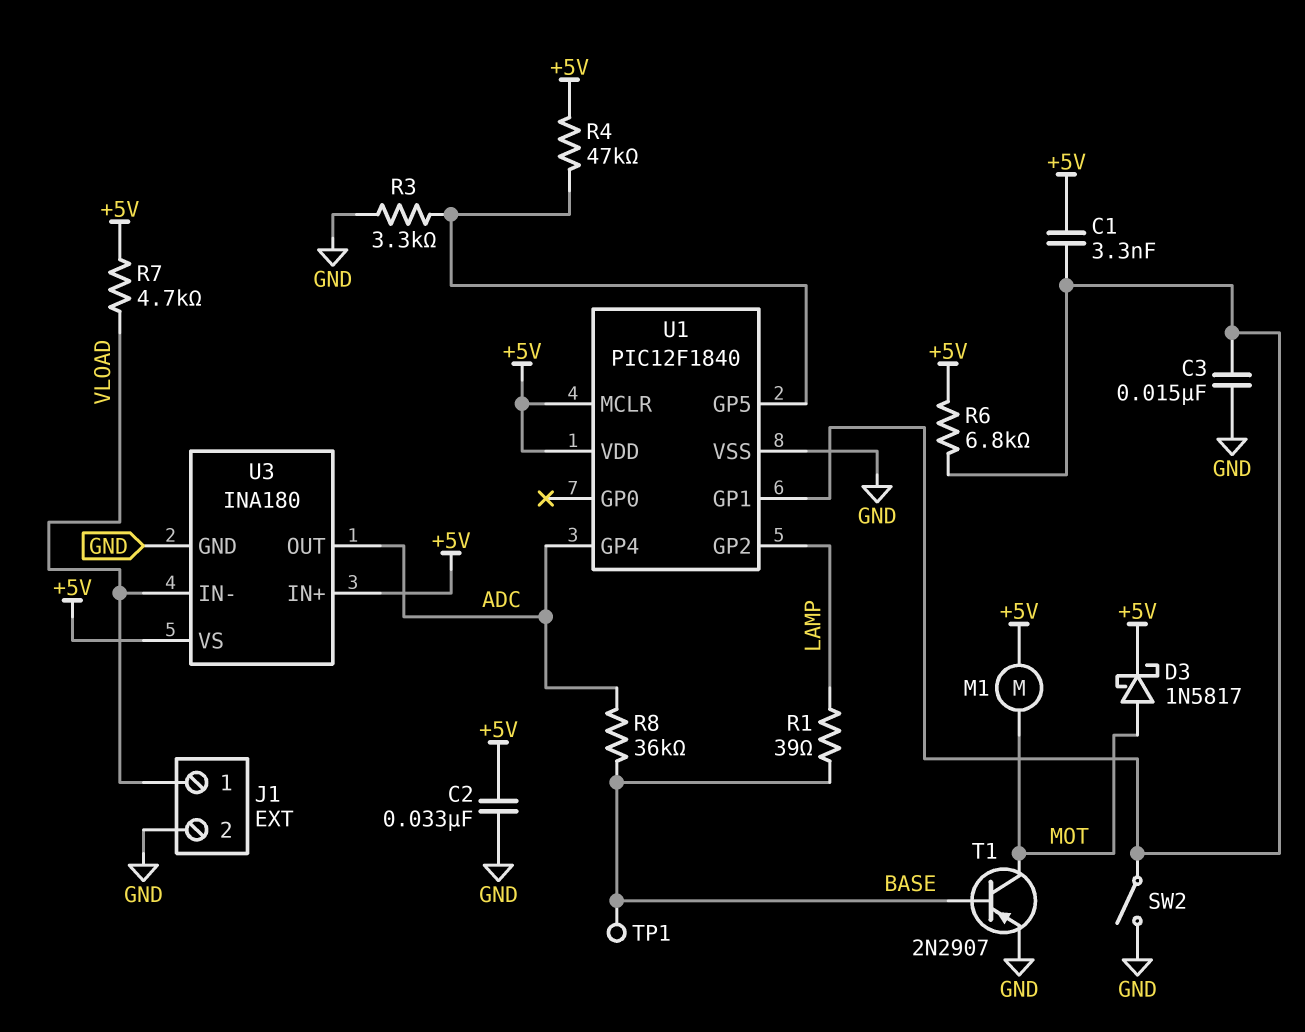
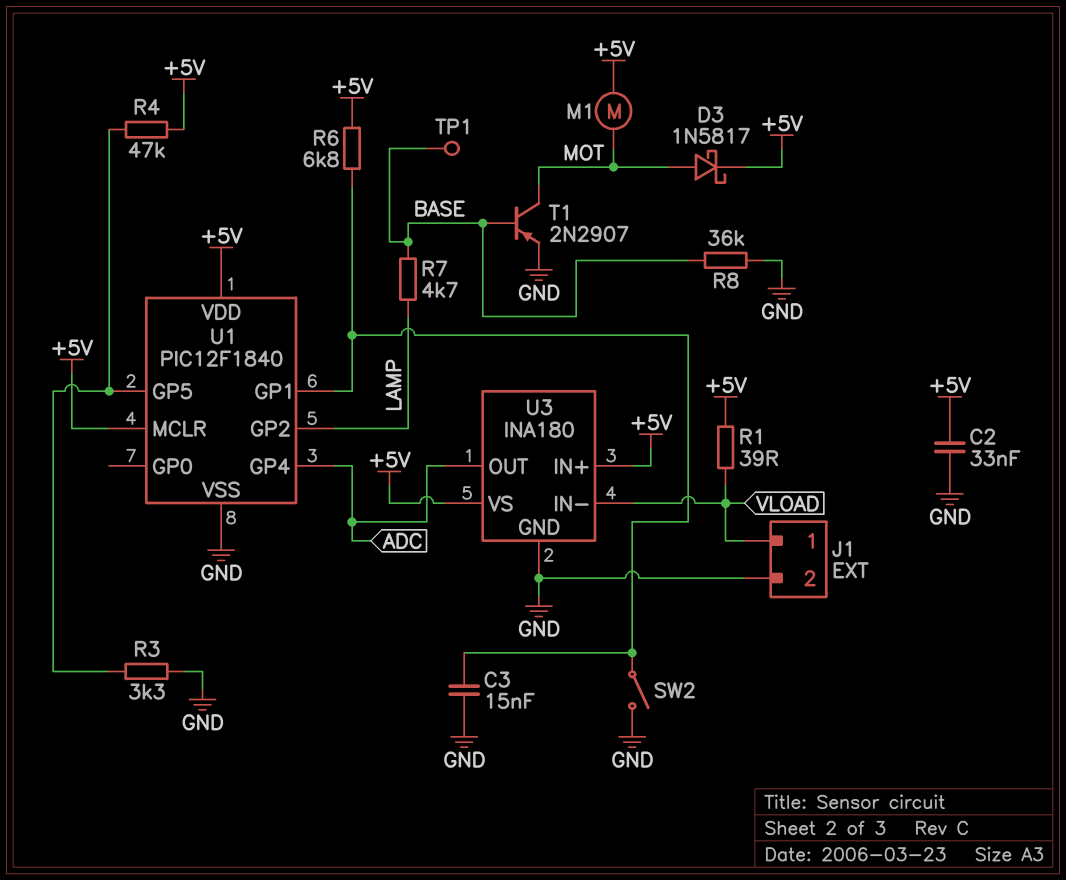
C1: 3.3nF (+5V, U1/GP1) -> none
R1: 39 (BASE, LAMP) -> 39 (+5V, VLOAD)
R7: 4.7k (+5V, VLOAD) -> 4.7k (BASE, LAMP)
R8: 36k (ADC, BASE) -> 36k (BASE, GND)

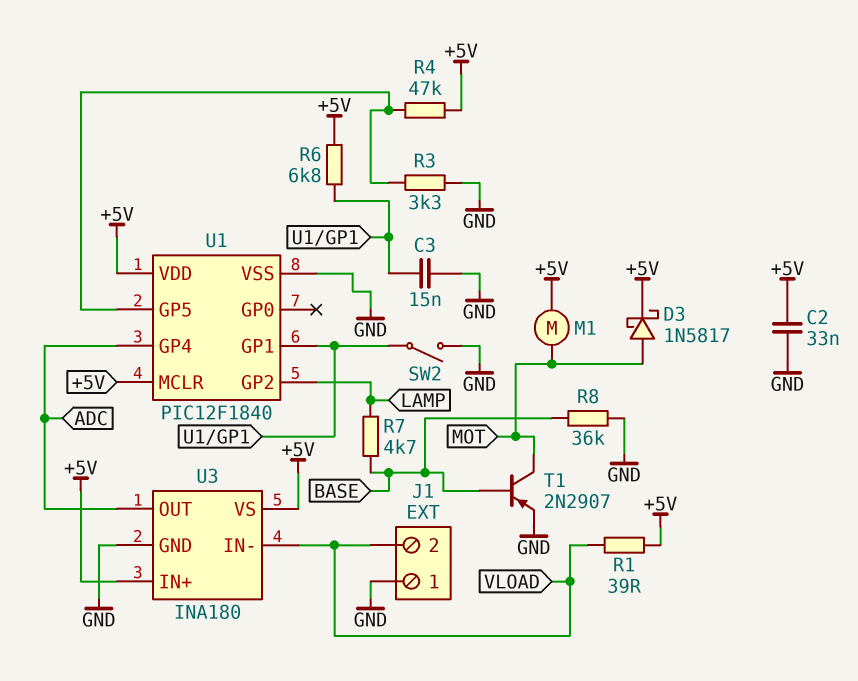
J1 pin 1: VLOAD -> GND
J1 pin 2: GND -> VLOAD
TP1: test point (BASE) -> none

